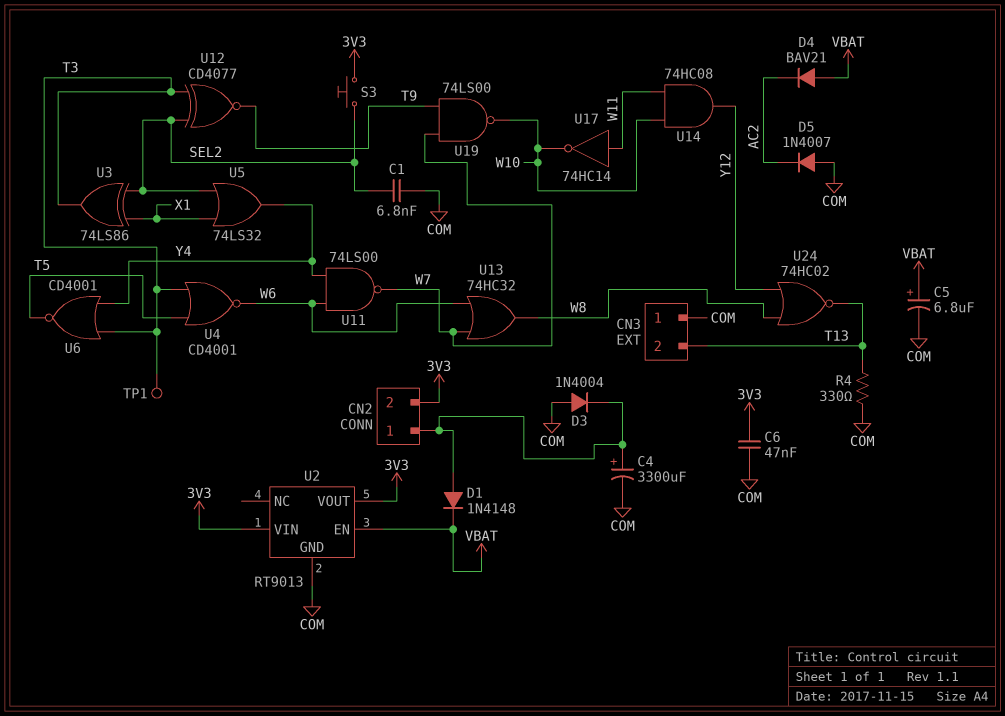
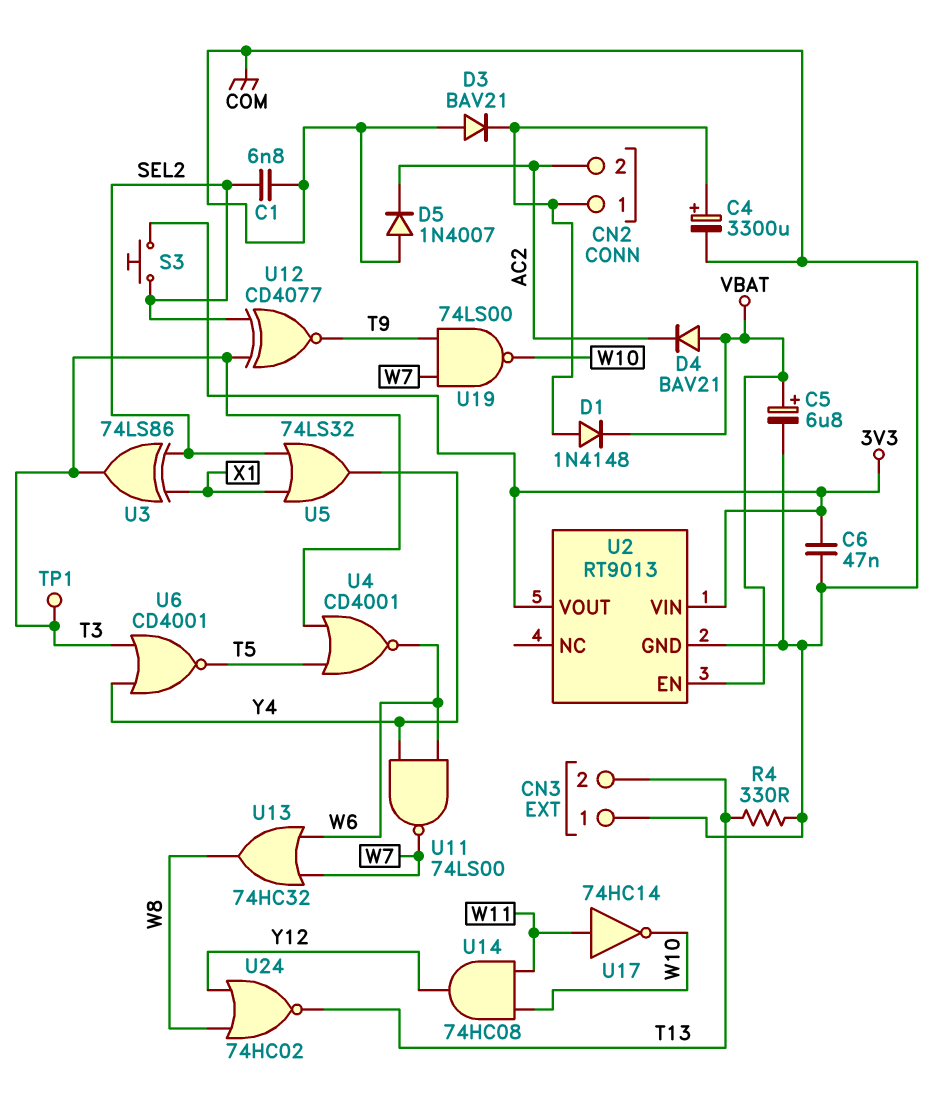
CN2 pin 2: 3V3 -> AC2
D3: diode 1N4004 (A COM, K CN2/1) -> diode BAV21 (A COM, K CN2/1)

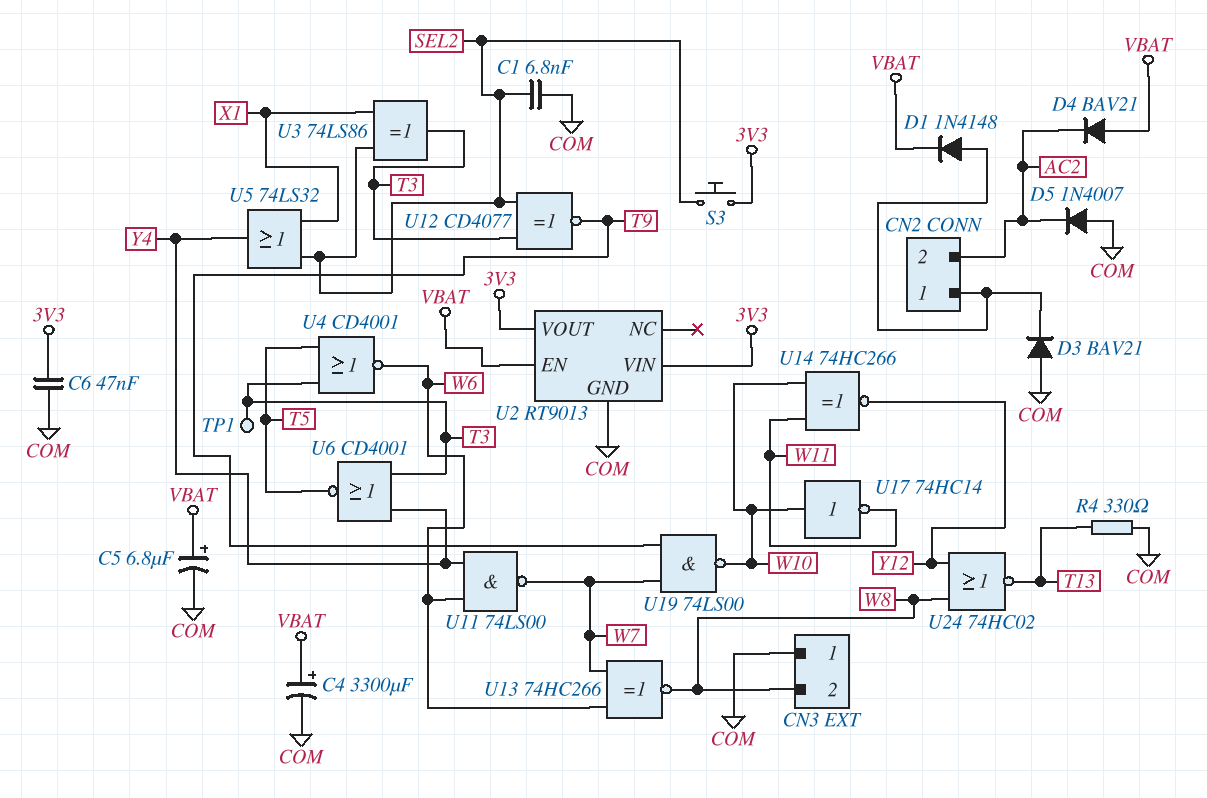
C4: 3300uF (plus CN2/1, minus COM) -> 3300uF (plus VBAT, minus COM)
CN3 pin 2: T13 -> W8
U13: OR 74HC32 (in W6, in W7, out W8) -> XNOR 74HC266 (in W6, in W7, out W8)
U14: AND 74HC08 (in W10, in W11, out Y12) -> XNOR 74HC266 (in W10, in W11, out Y12)
U17: NOT 74HC14 (in W11, out W10) -> NOT 74HC14 (in W10, out W11)

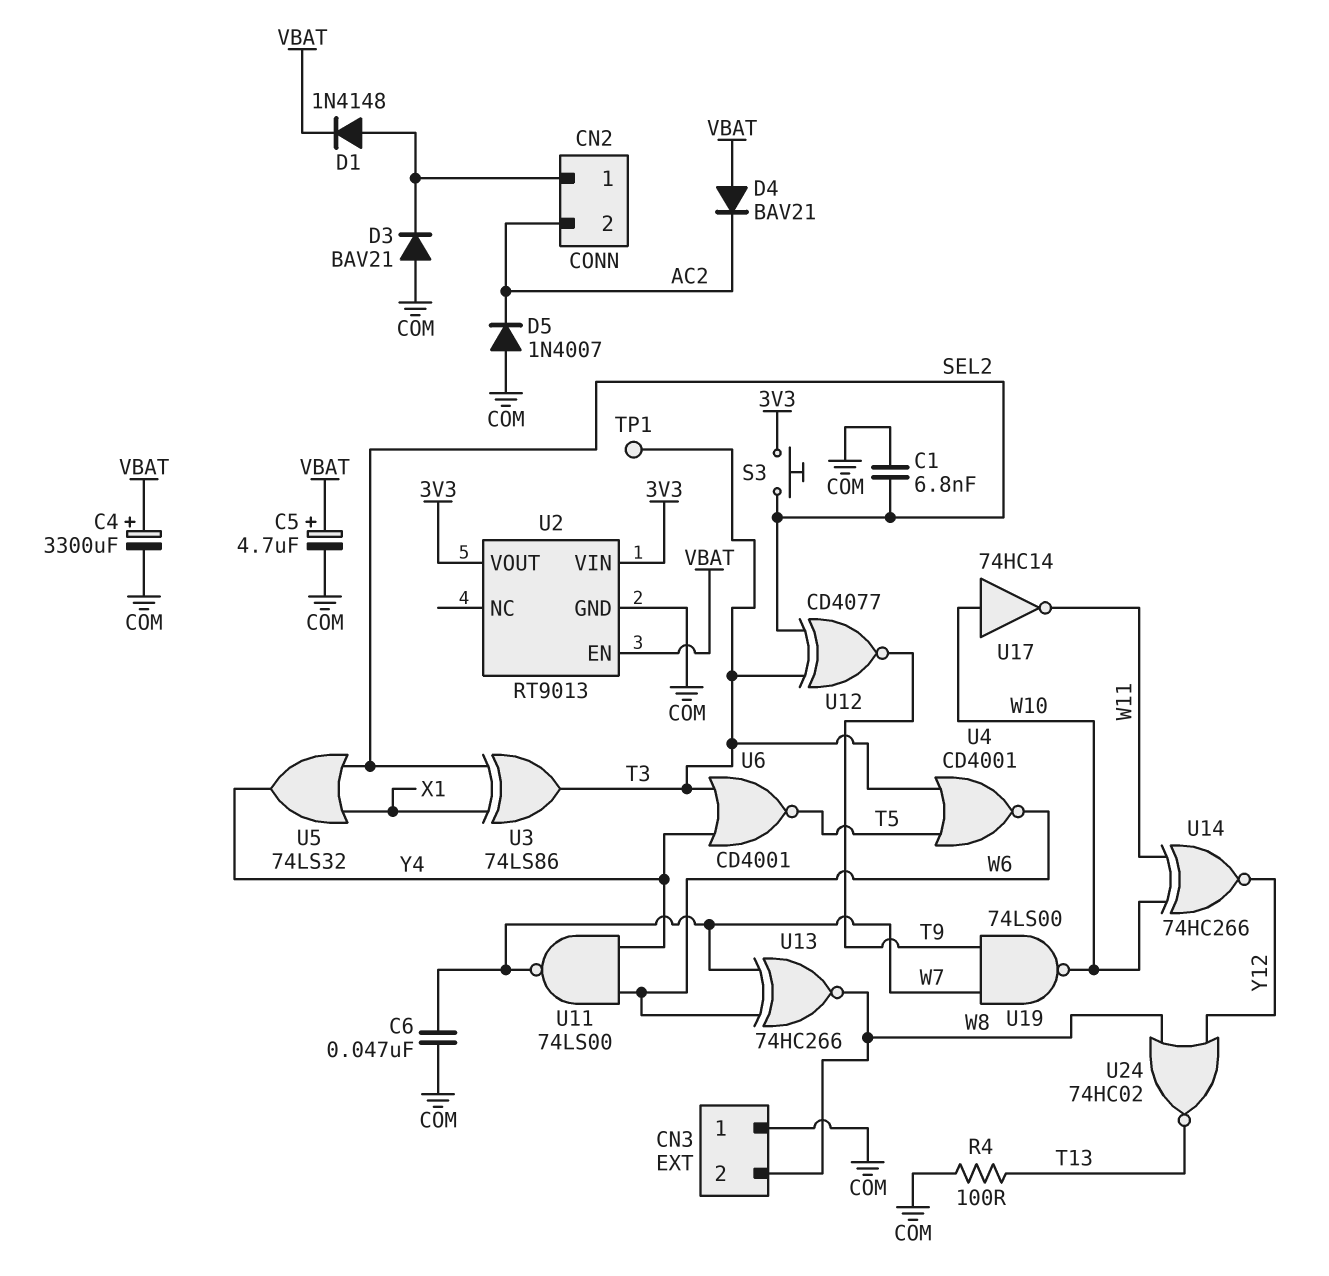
C5: 6.8uF (plus VBAT, minus COM) -> 4.7uF (plus VBAT, minus COM)
C6: 47nF (3V3, COM) -> 47nF (COM, W7)
R4: 330 (COM, T13) -> 100 (COM, T13)

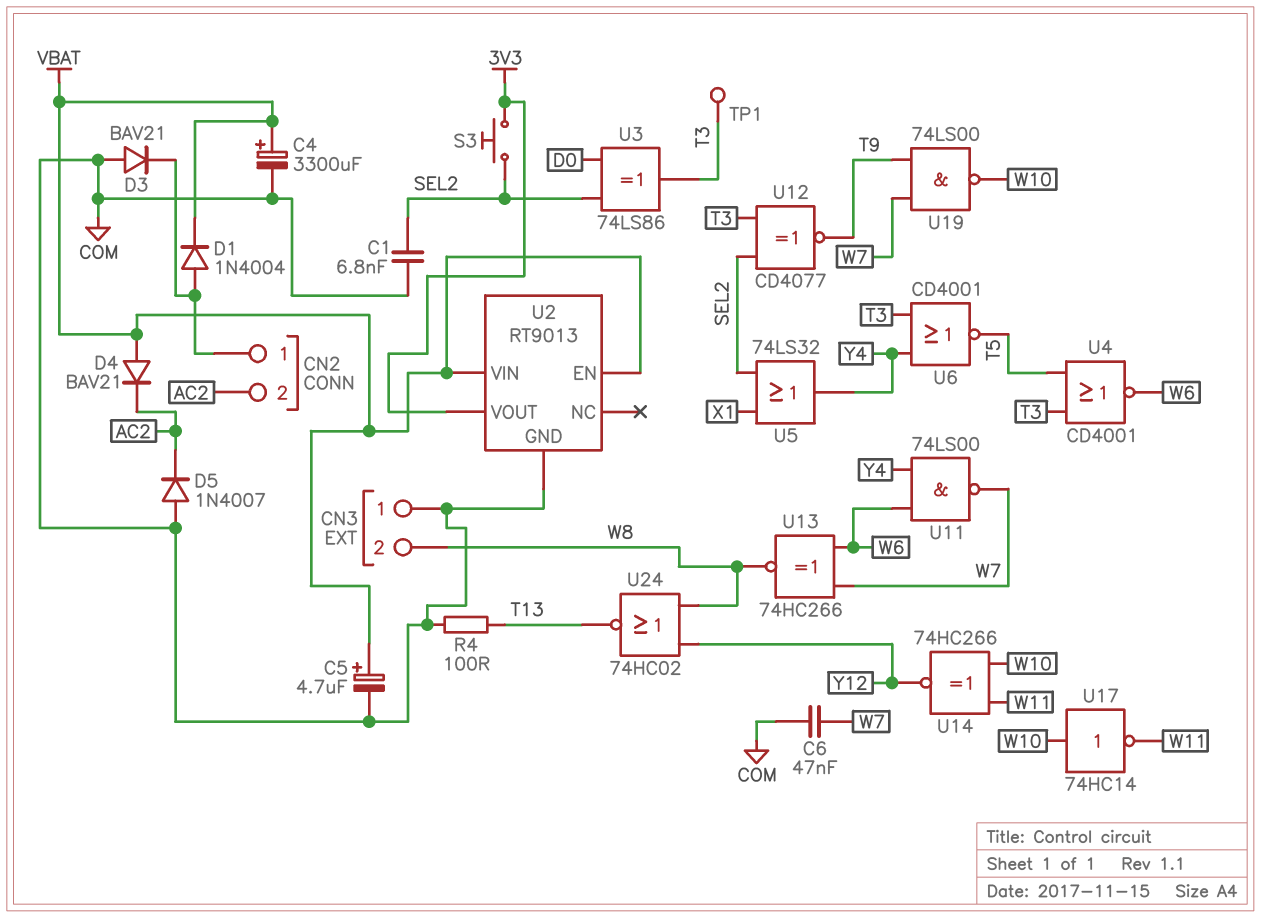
D1: diode 1N4148 (A CN2/1, K VBAT) -> diode 1N4004 (A CN2/1, K VBAT)
U2 pin VIN: 3V3 -> VBAT
U3: XOR 74LS86 (in SEL2, in X1, out T3) -> XOR 74LS86 (in D0, in SEL2, out T3)

